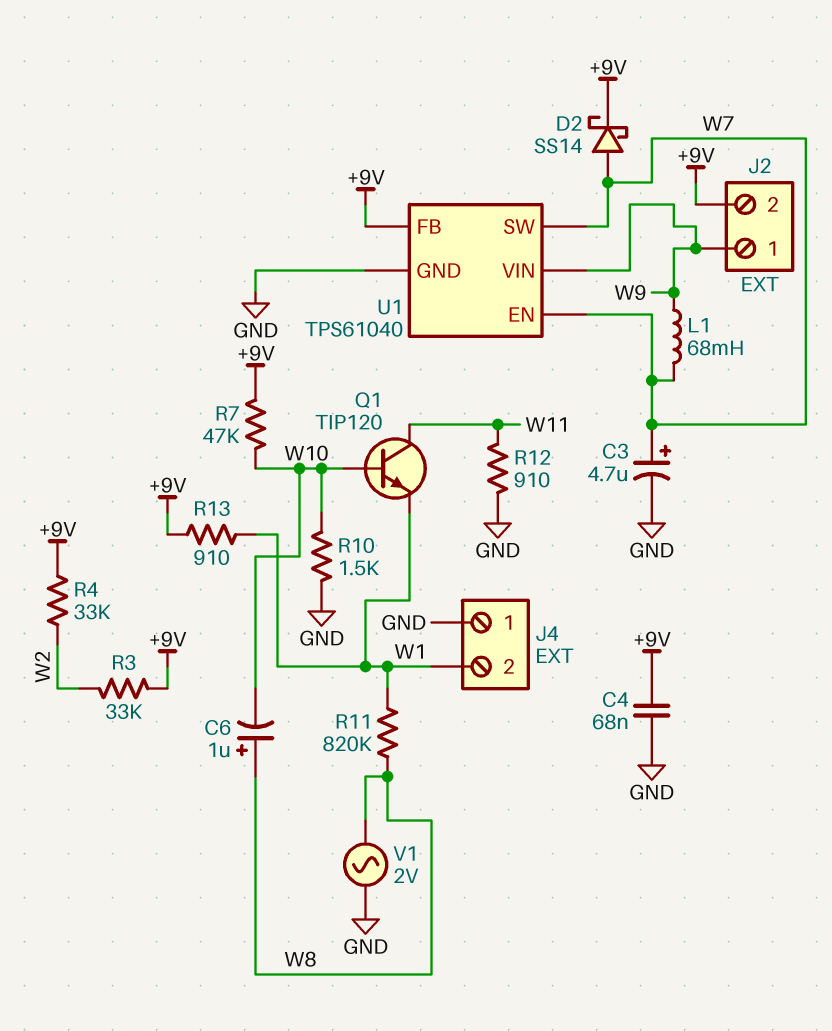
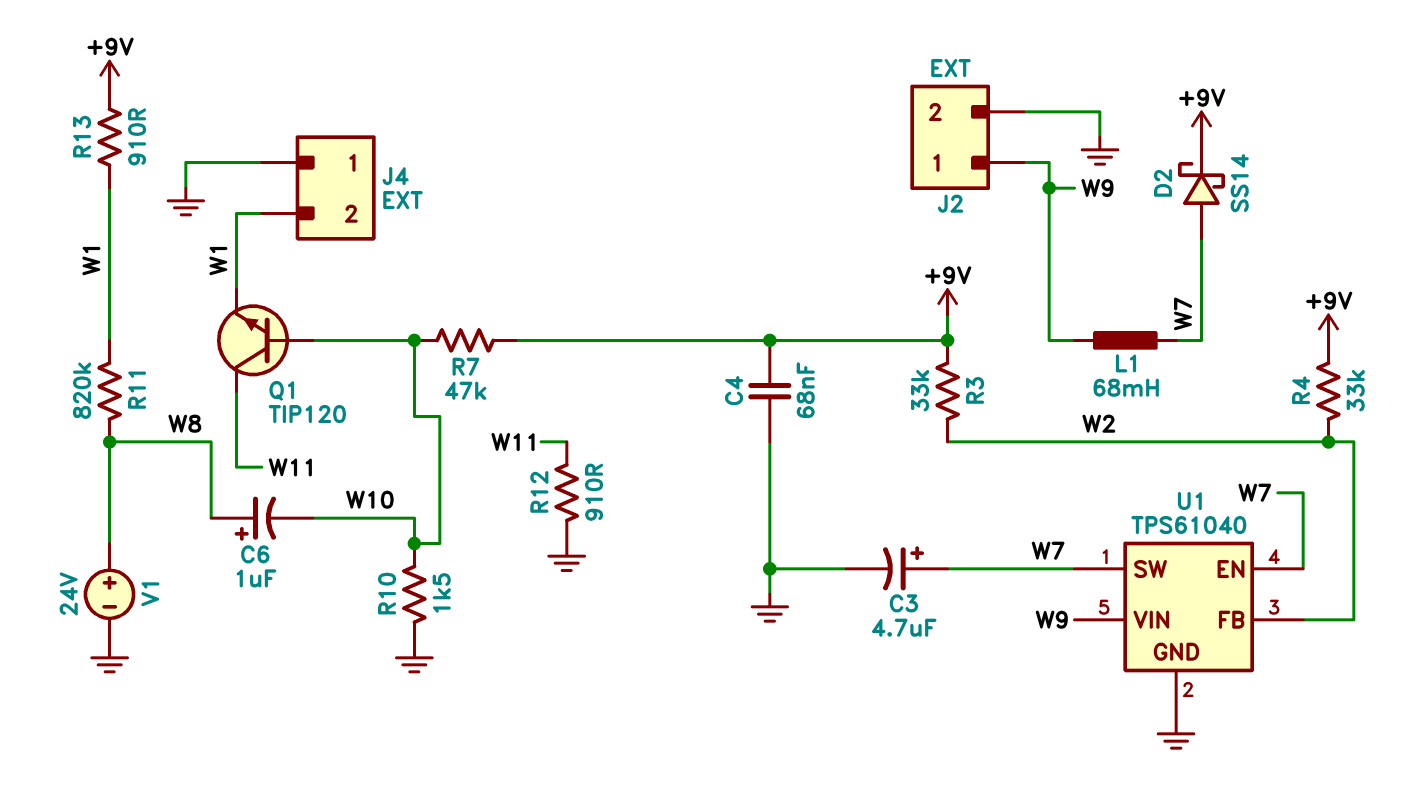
J2 pin 2: +9V -> GND
U1 pin FB: +9V -> W2
V1: AC 2V (GND, W8) -> 24V (plus W8, minus GND)

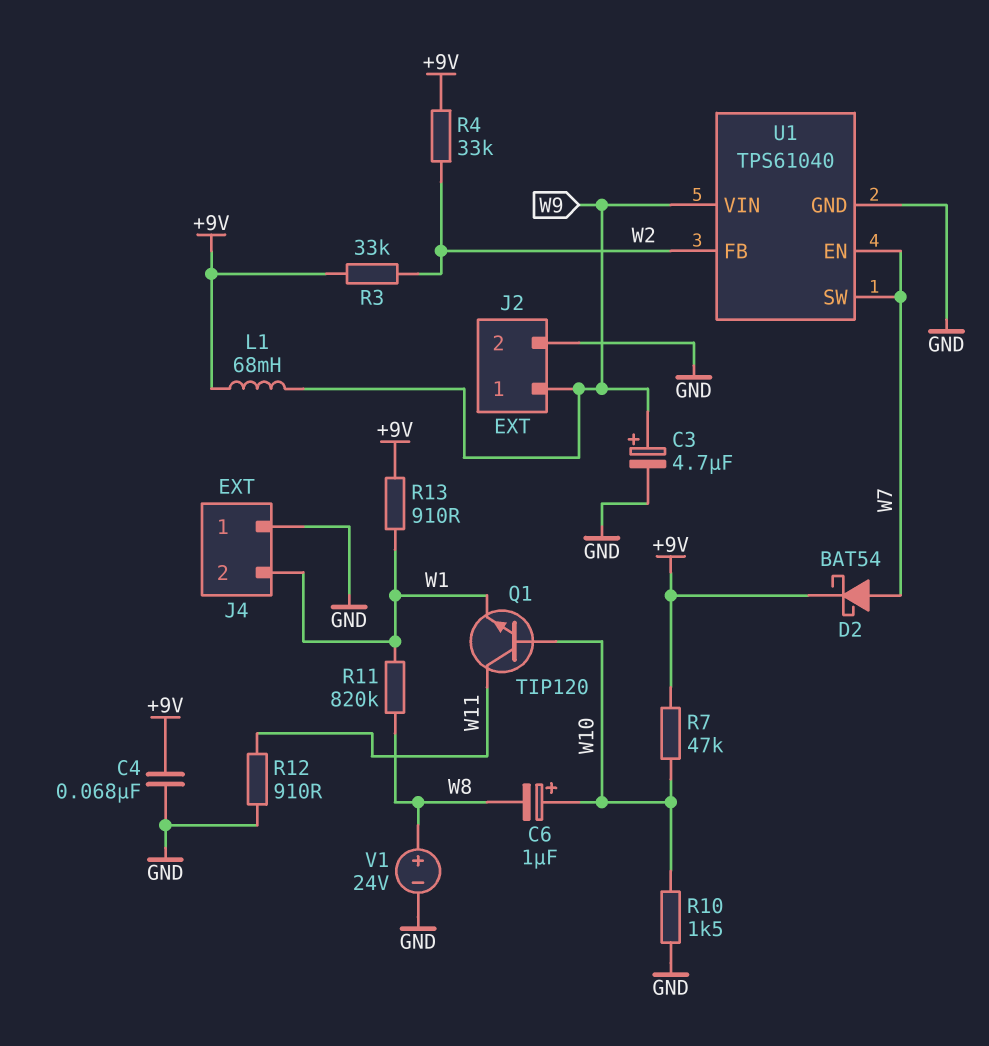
C3: 4.7uF (plus W7, minus GND) -> 4.7uF (plus W9, minus GND)
C6: 1uF (plus W8, minus W10) -> 1uF (plus W10, minus W8)
D2: schottky SS14 (A W7, K +9V) -> schottky BAT54 (A W7, K +9V)
L1: 68mH (W7, W9) -> 68mH (+9V, W9)

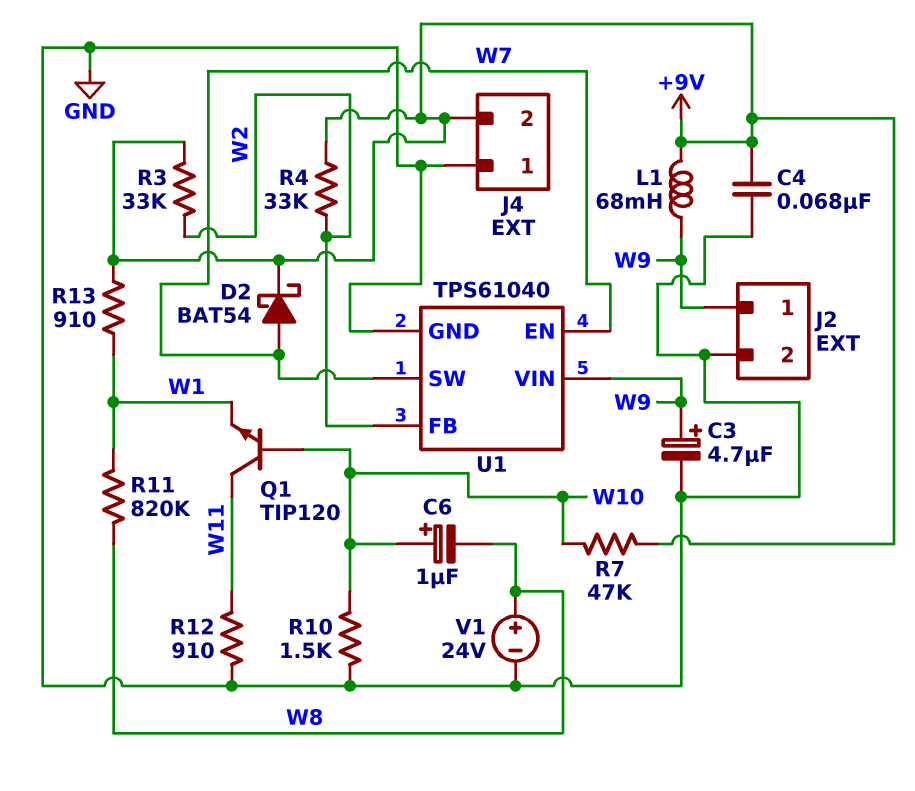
J4 pin 2: W1 -> +9V

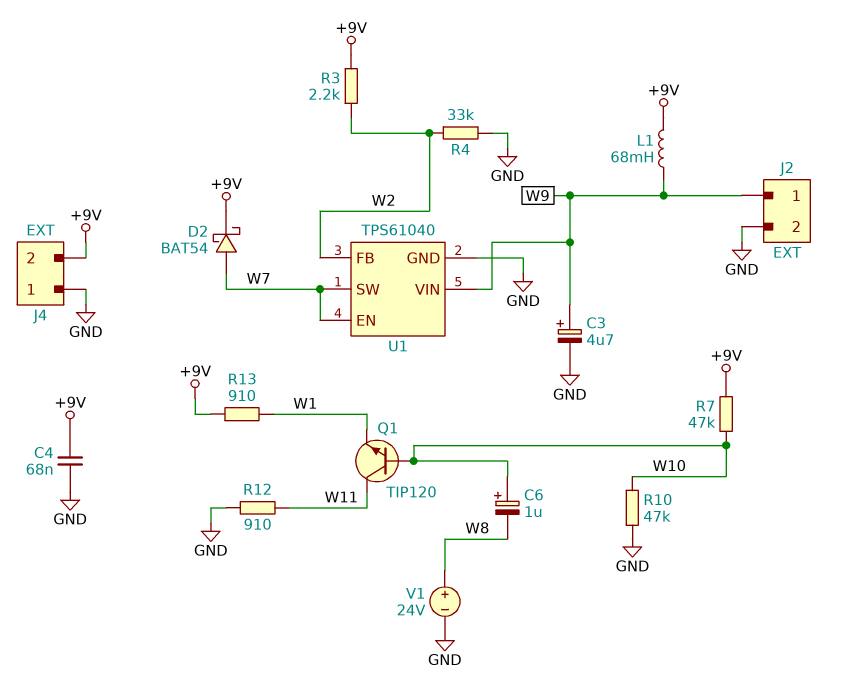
R3: 33k (+9V, W2) -> 2.2k (+9V, W2)
R4: 33k (+9V, W2) -> 33k (GND, W2)
R10: 1.5k (GND, W10) -> 47k (GND, W10)
R11: 820k (W1, W8) -> none

